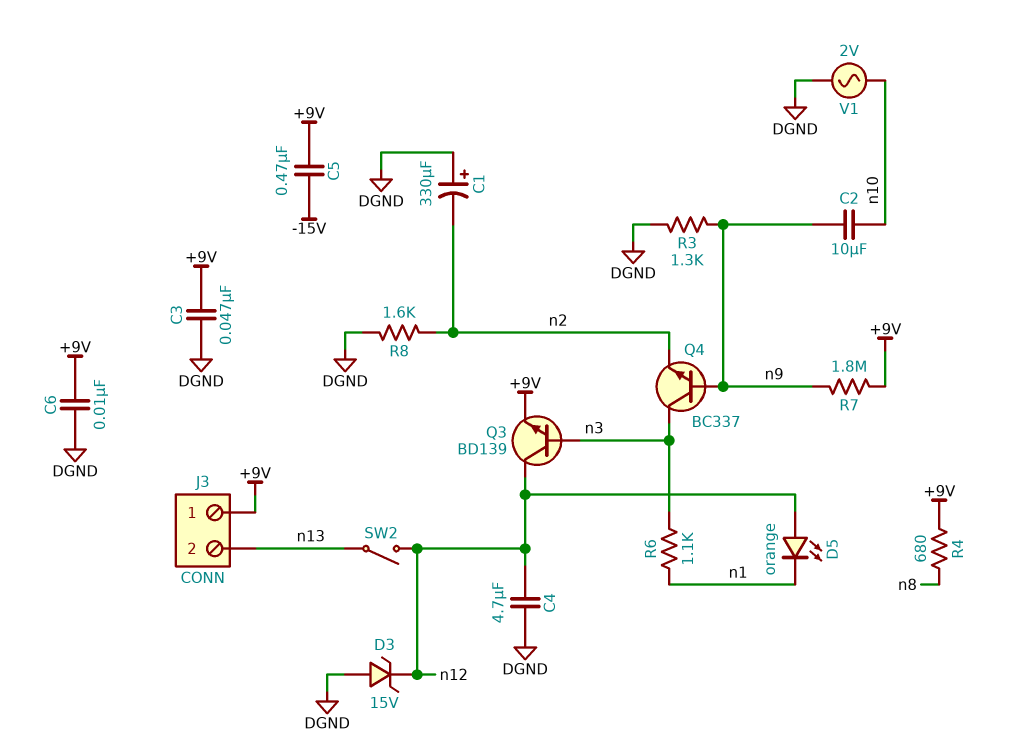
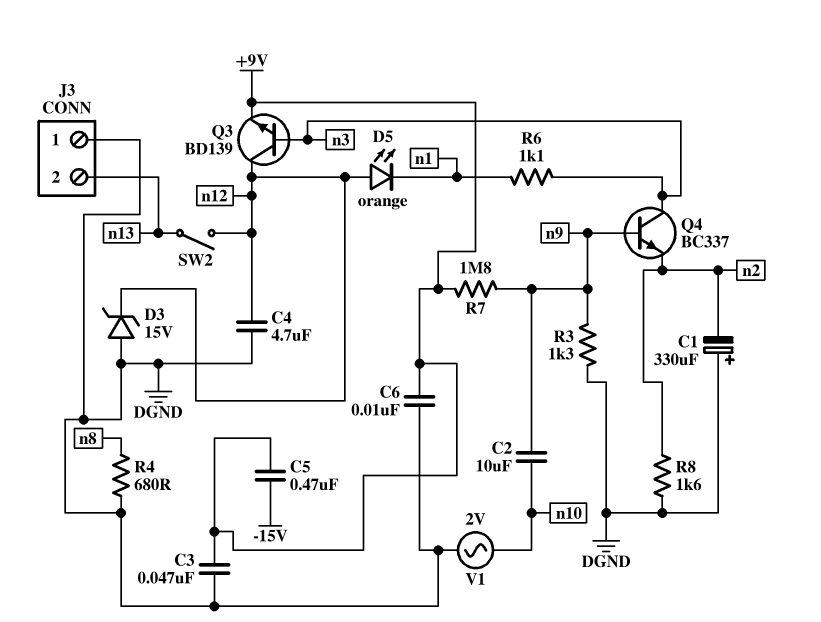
J3 pin 1: +9V -> DGND
R4: 680 (+9V, n8) -> 680 (DGND, n8)

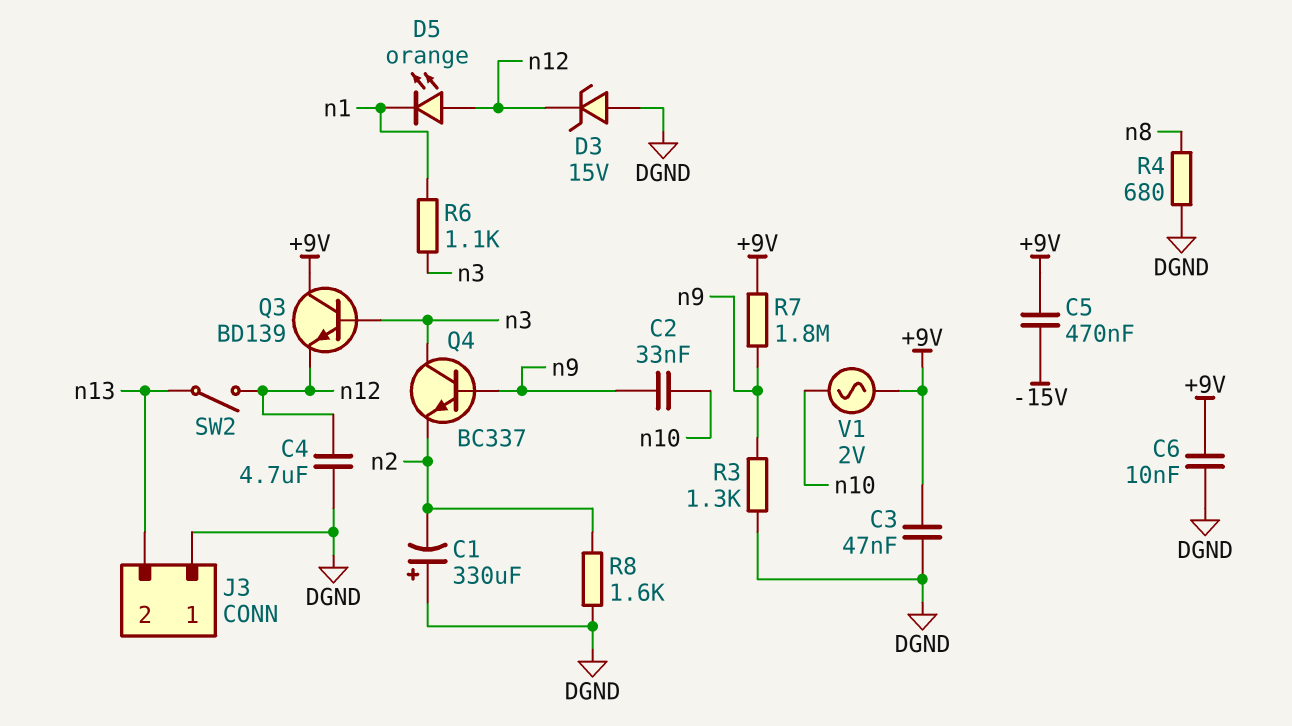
C2: 10uF (n9, n10) -> 33nF (n9, n10)
Q3: NPN BD139 (B n3, C n12, E +9V) -> NPN BD139 (B n3, C +9V, E n12)
V1: AC 2V (DGND, n10) -> AC 2V (+9V, n10)

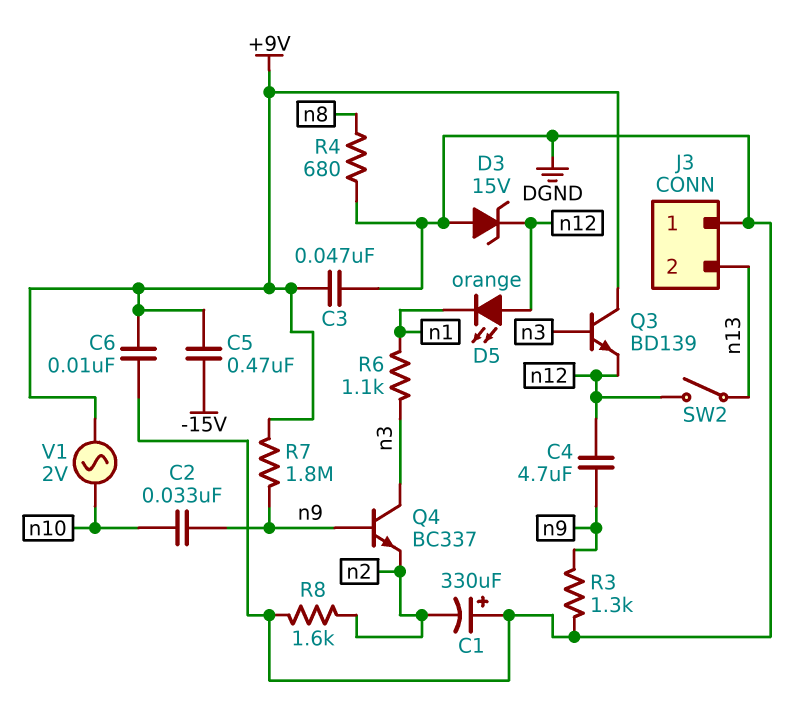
C4: 4.7uF (DGND, n12) -> 4.7uF (n9, n12)

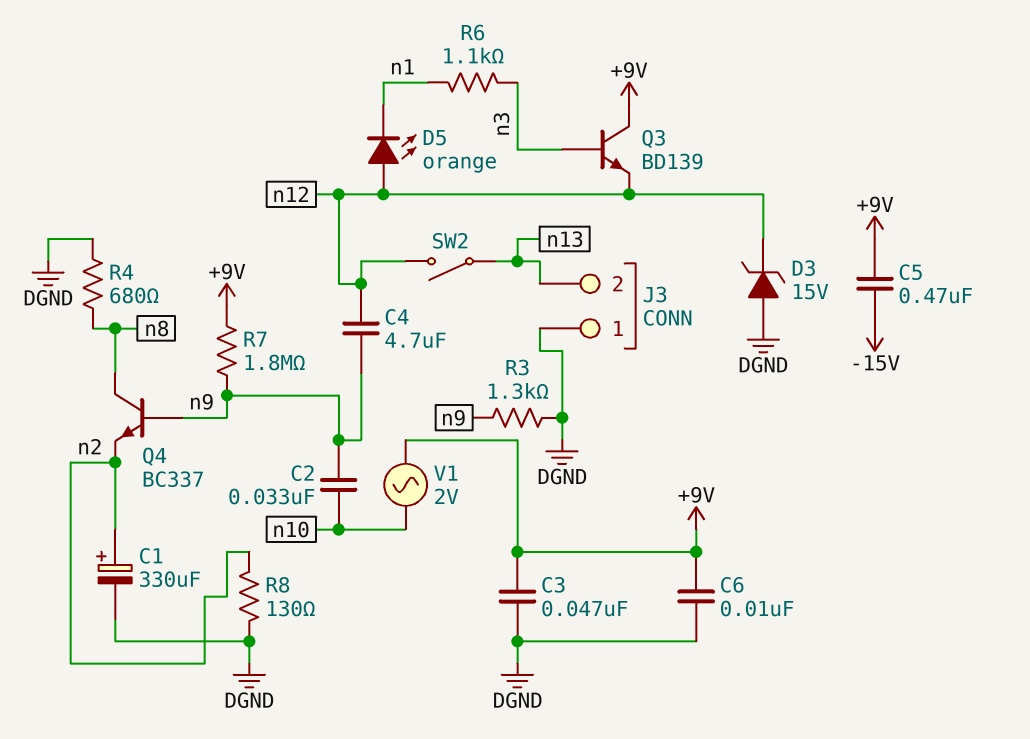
C1: 330uF (plus DGND, minus n2) -> 330uF (plus n2, minus DGND)
Q4: NPN BC337 (B n9, C n3, E n2) -> NPN BC337 (B n9, C n8, E n2)
R8: 1.6k (DGND, n2) -> 130 (DGND, n2)

